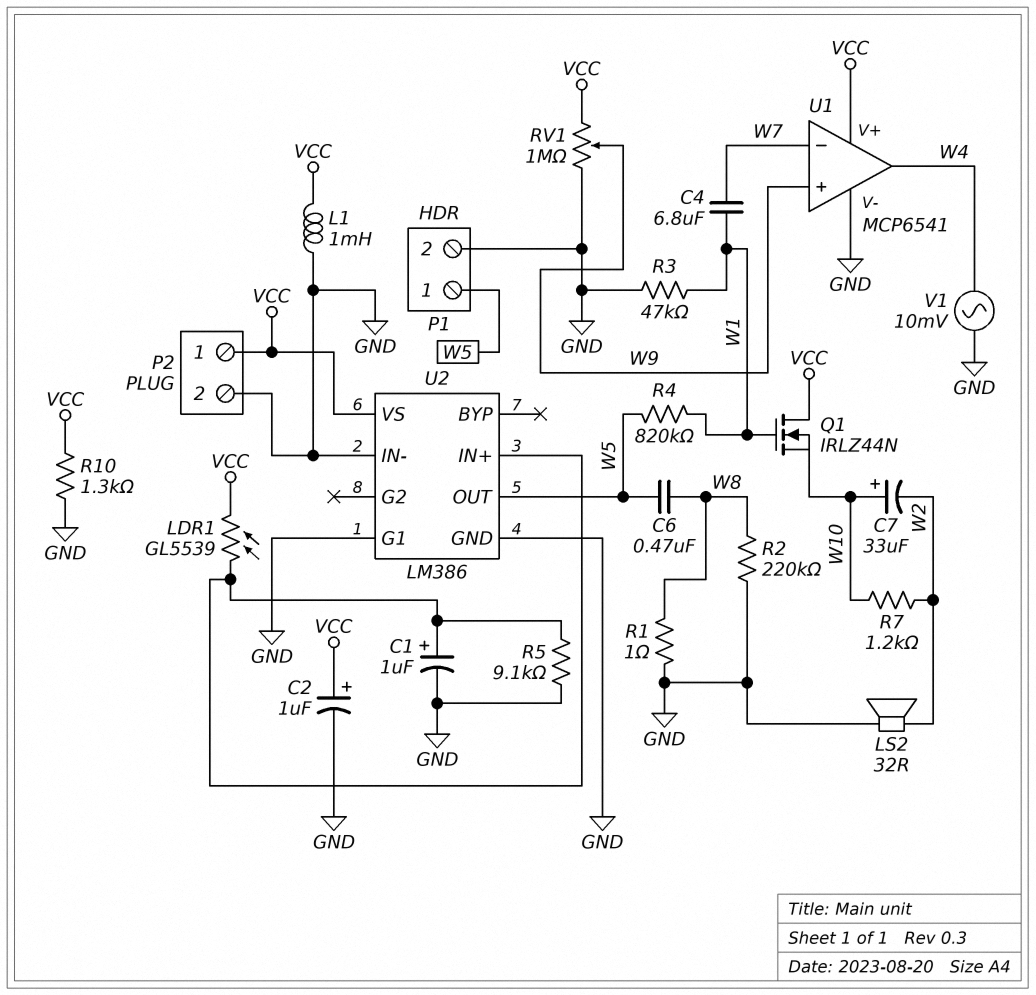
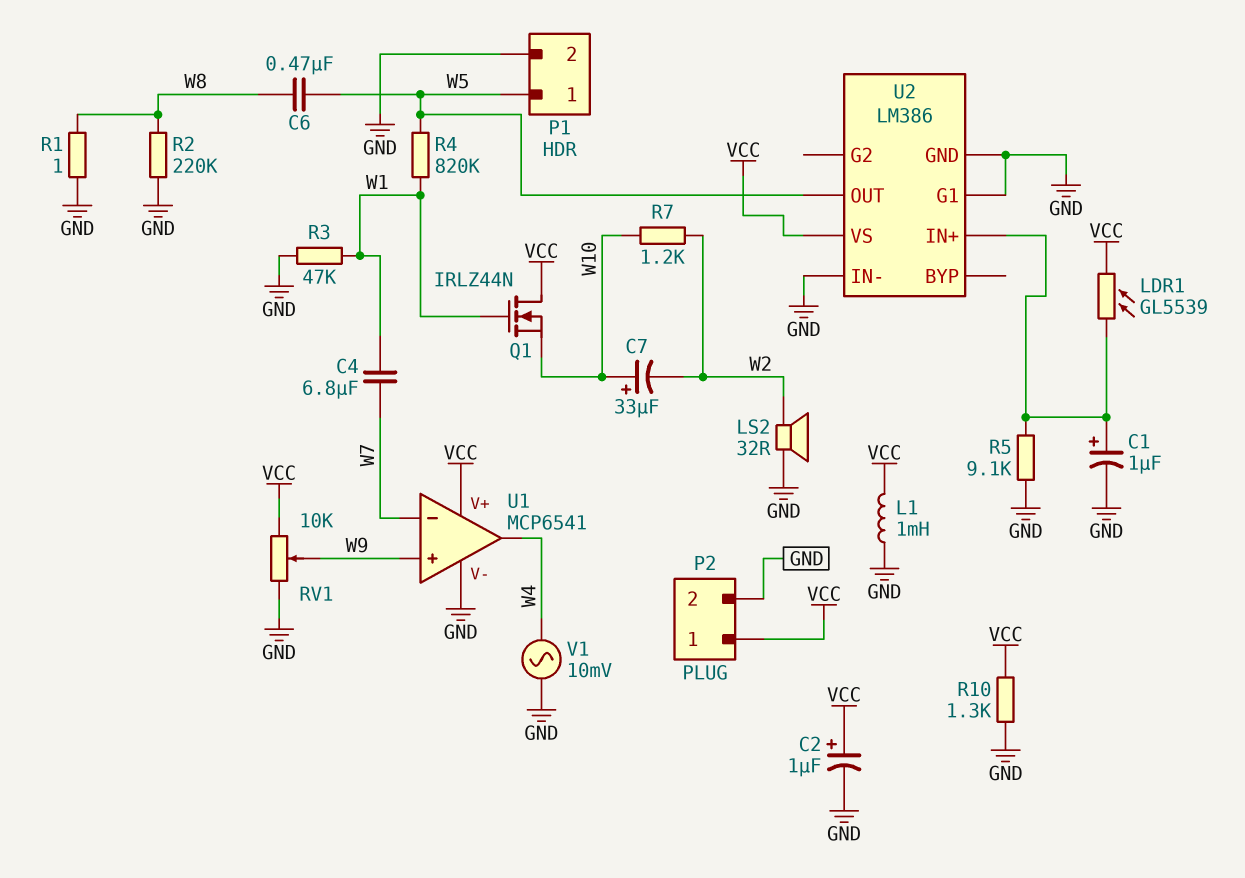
RV1: 1M (GND, VCC, wiper W9) -> 10k (GND, VCC, wiper W9)

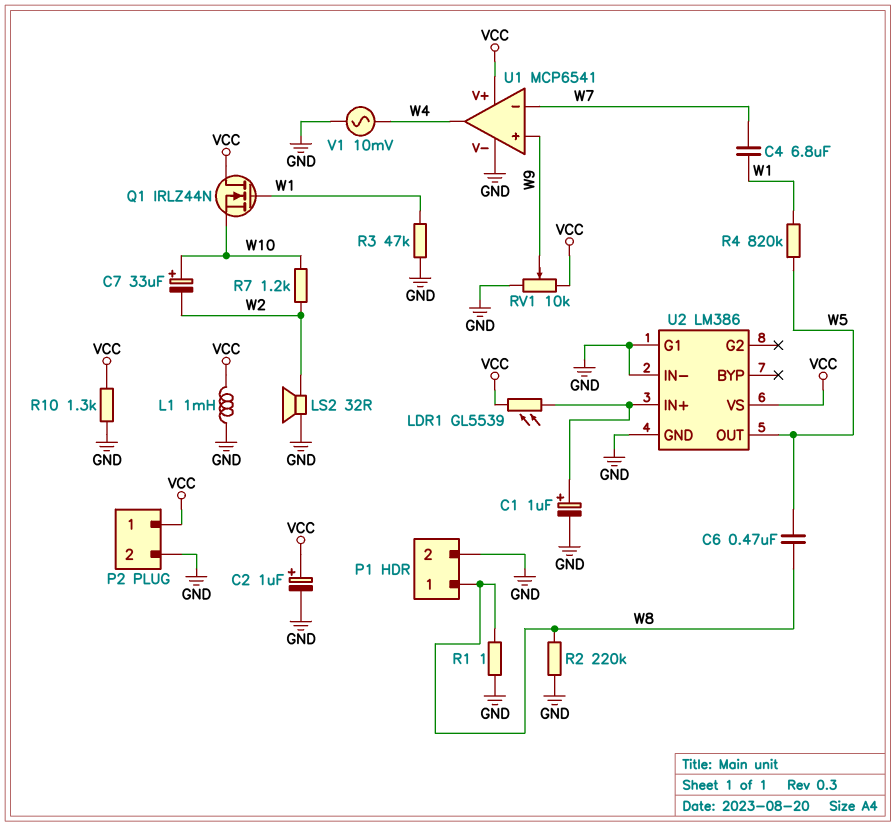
P1 pin 1: W5 -> W8
R5: 9.1k (GND, U2/IN+) -> none

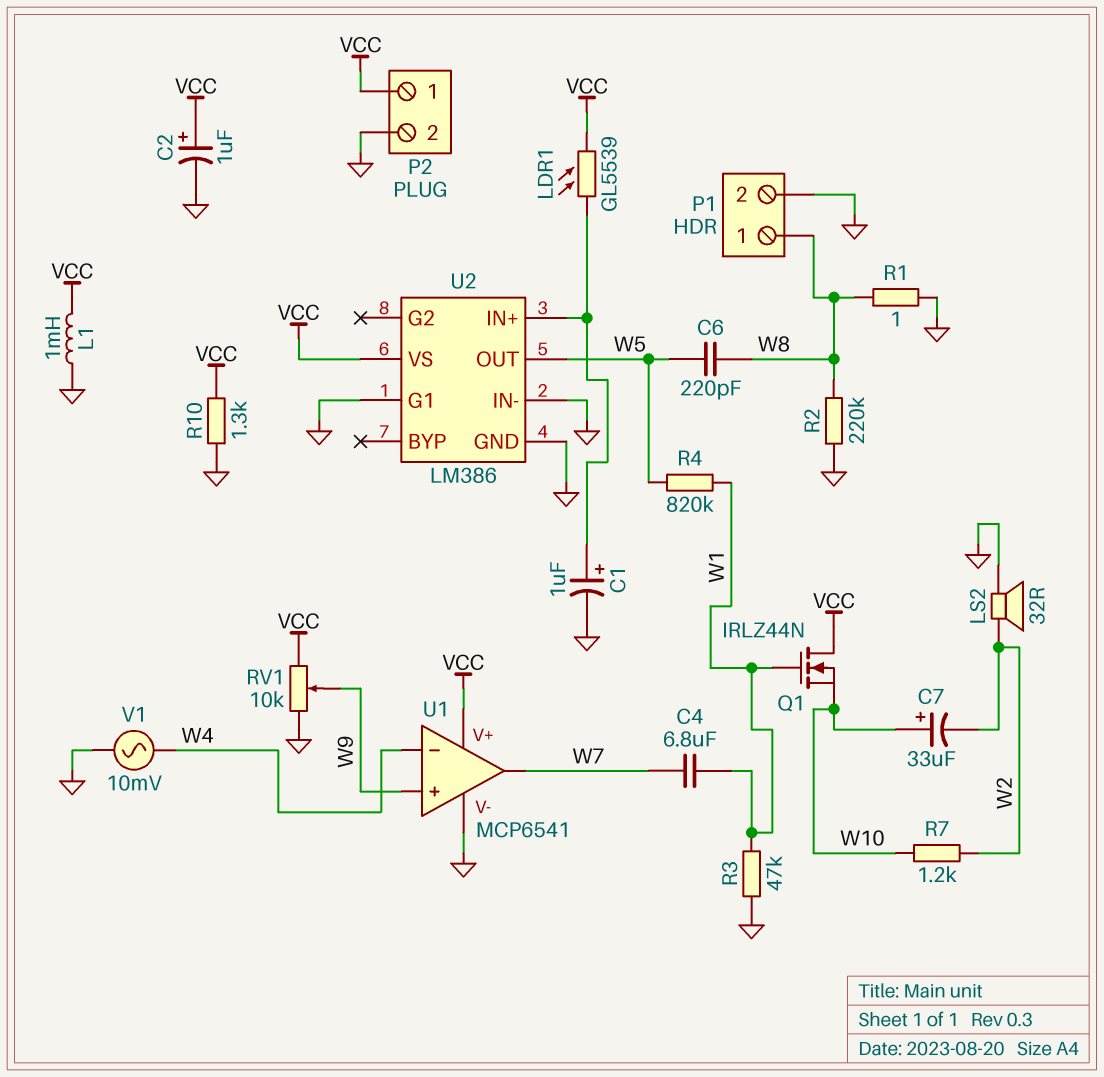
C6: 470nF (W5, W8) -> 220pF (W5, W8)
U1 pin in-: W7 -> W4
U1 pin out: W4 -> W7

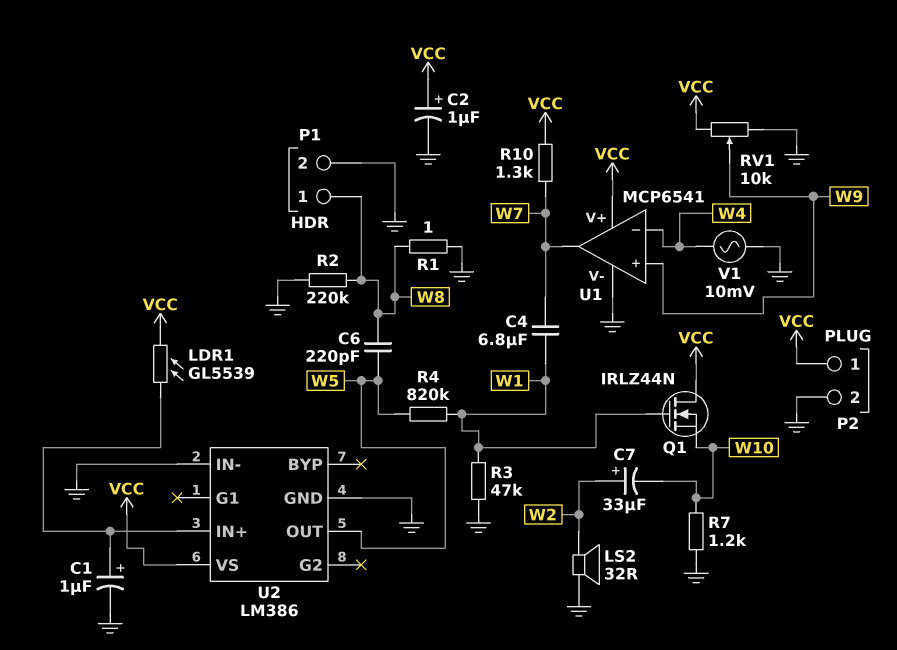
C7: 33uF (plus W10, minus W2) -> 33uF (plus W2, minus W10)
L1: 1mH (GND, VCC) -> none
R7: 1.2k (W2, W10) -> 1.2k (GND, W10)
R10: 1.3k (GND, VCC) -> 1.3k (VCC, W7)
U2 pin G1: GND -> none

